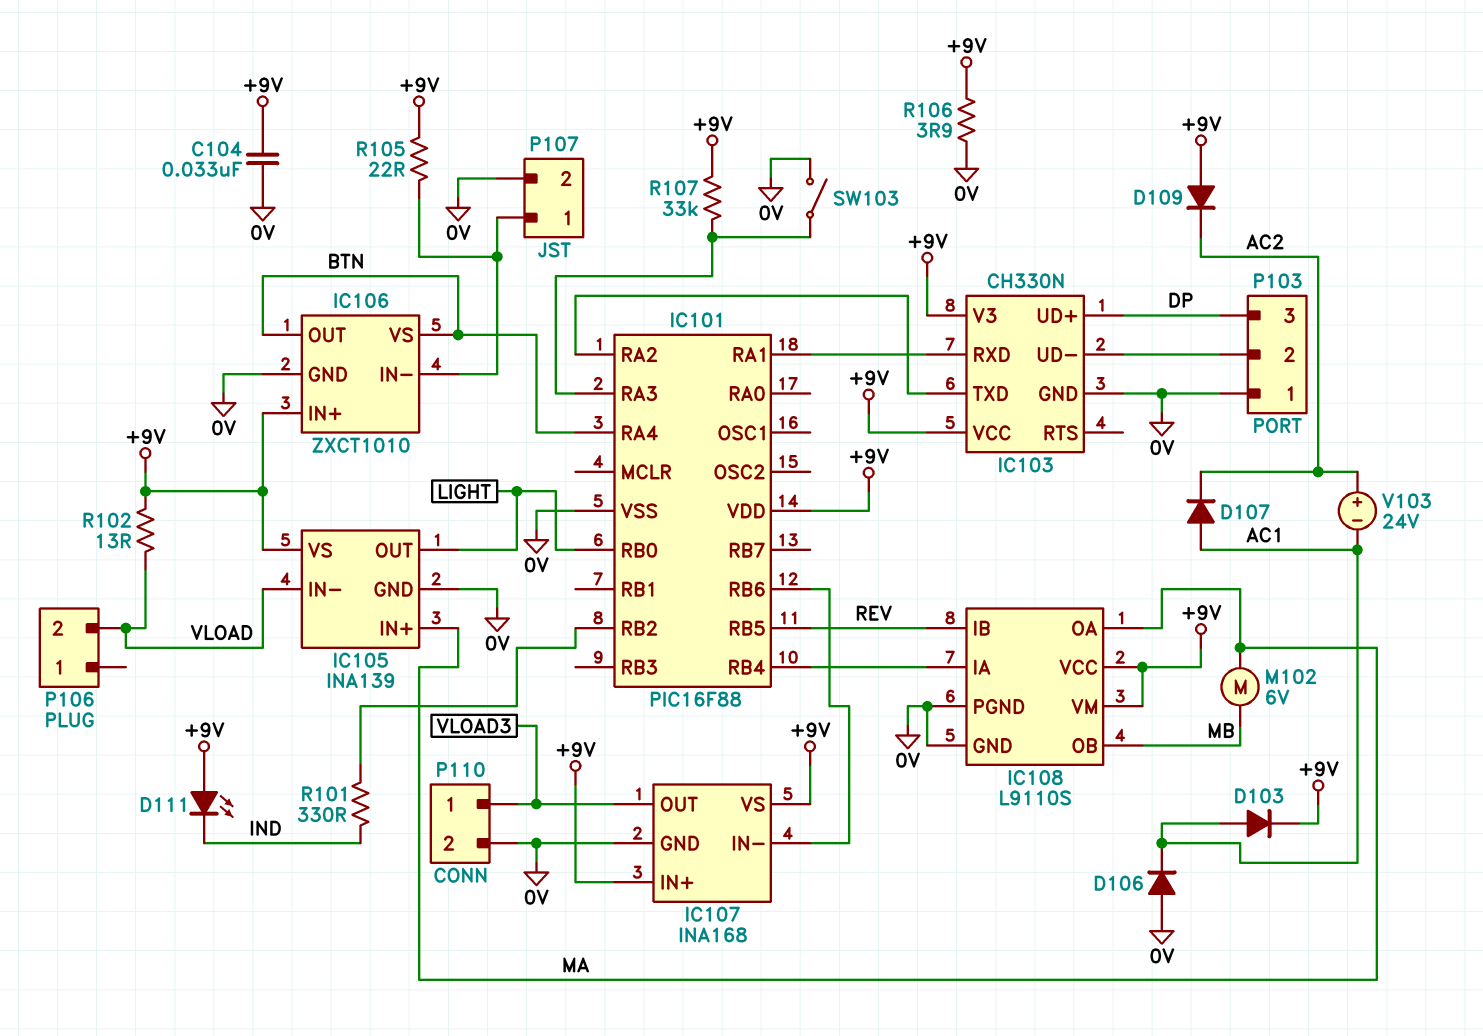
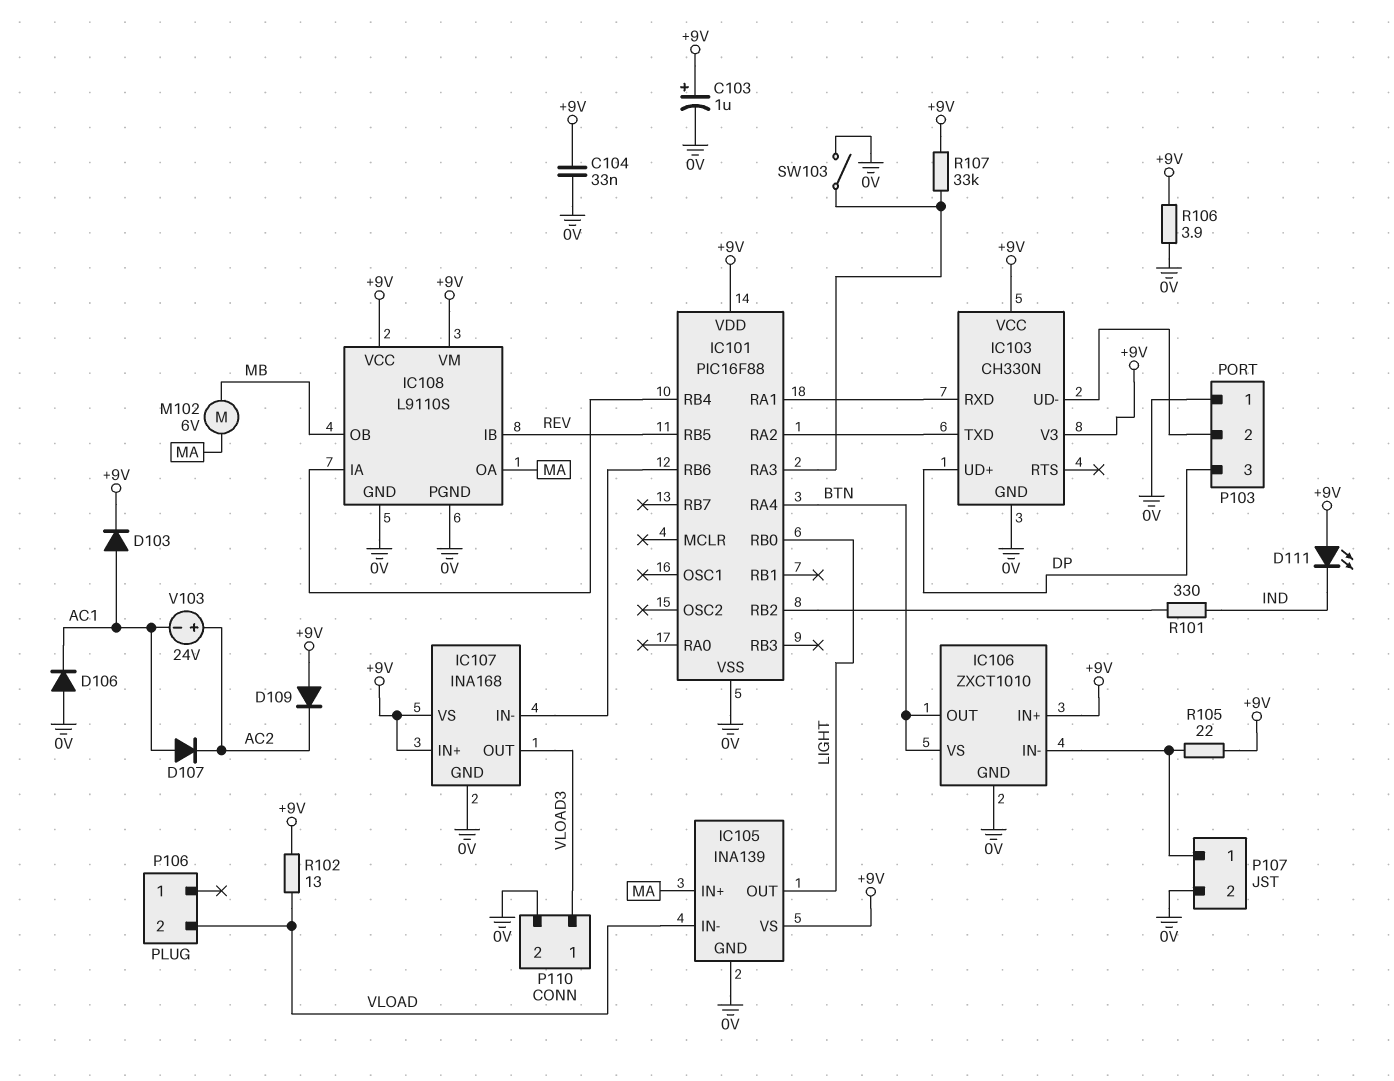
C103: none -> 1uF (plus +9V, minus 0V)

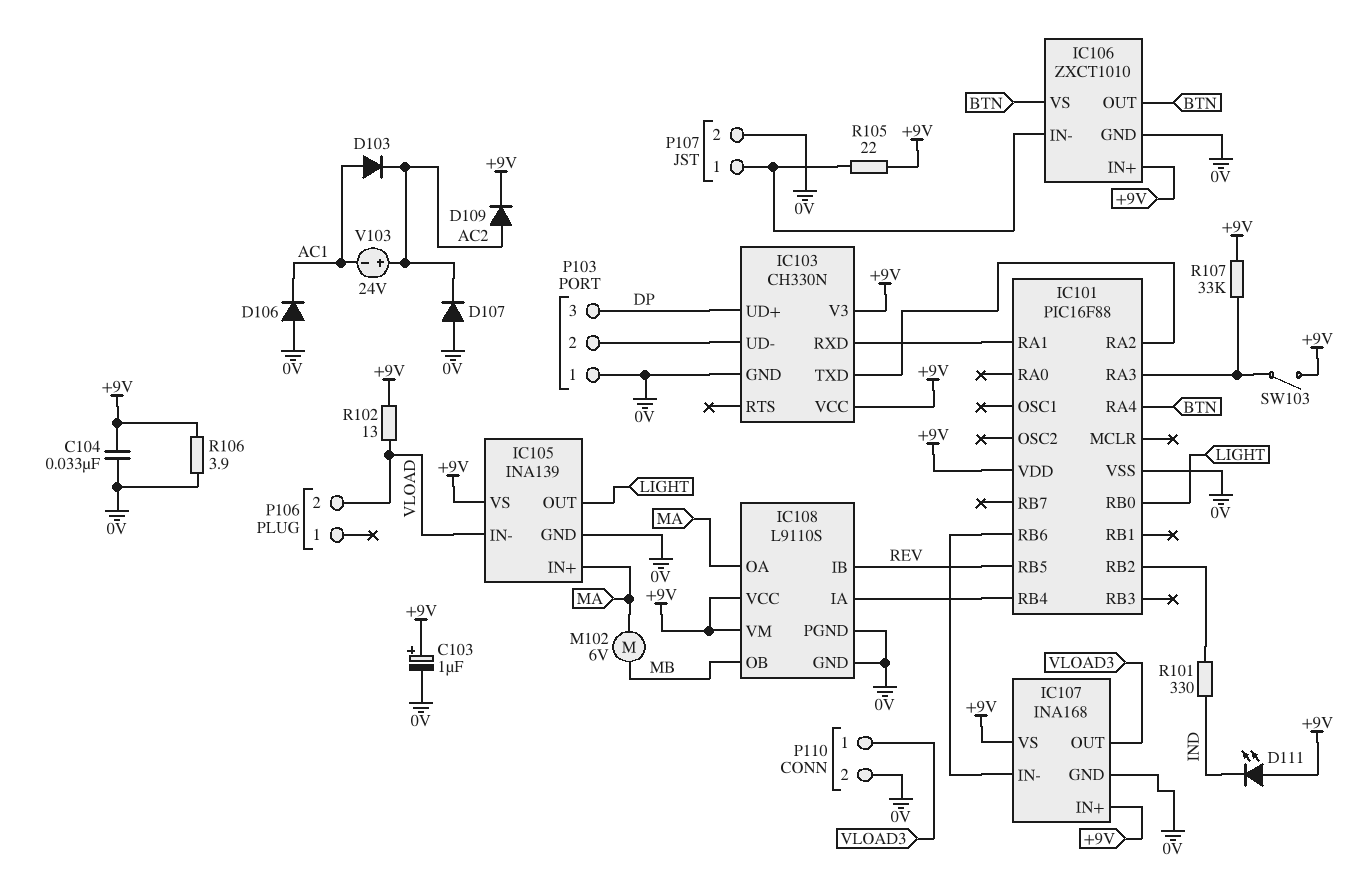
D103: diode (A AC1, K +9V) -> diode (A AC1, K AC2)
D107: diode (A AC1, K AC2) -> diode (A 0V, K AC2)
D109: diode (A +9V, K AC2) -> diode (A AC2, K +9V)
SW103: switch (0V, IC101/RA3) -> switch (+9V, IC101/RA3)

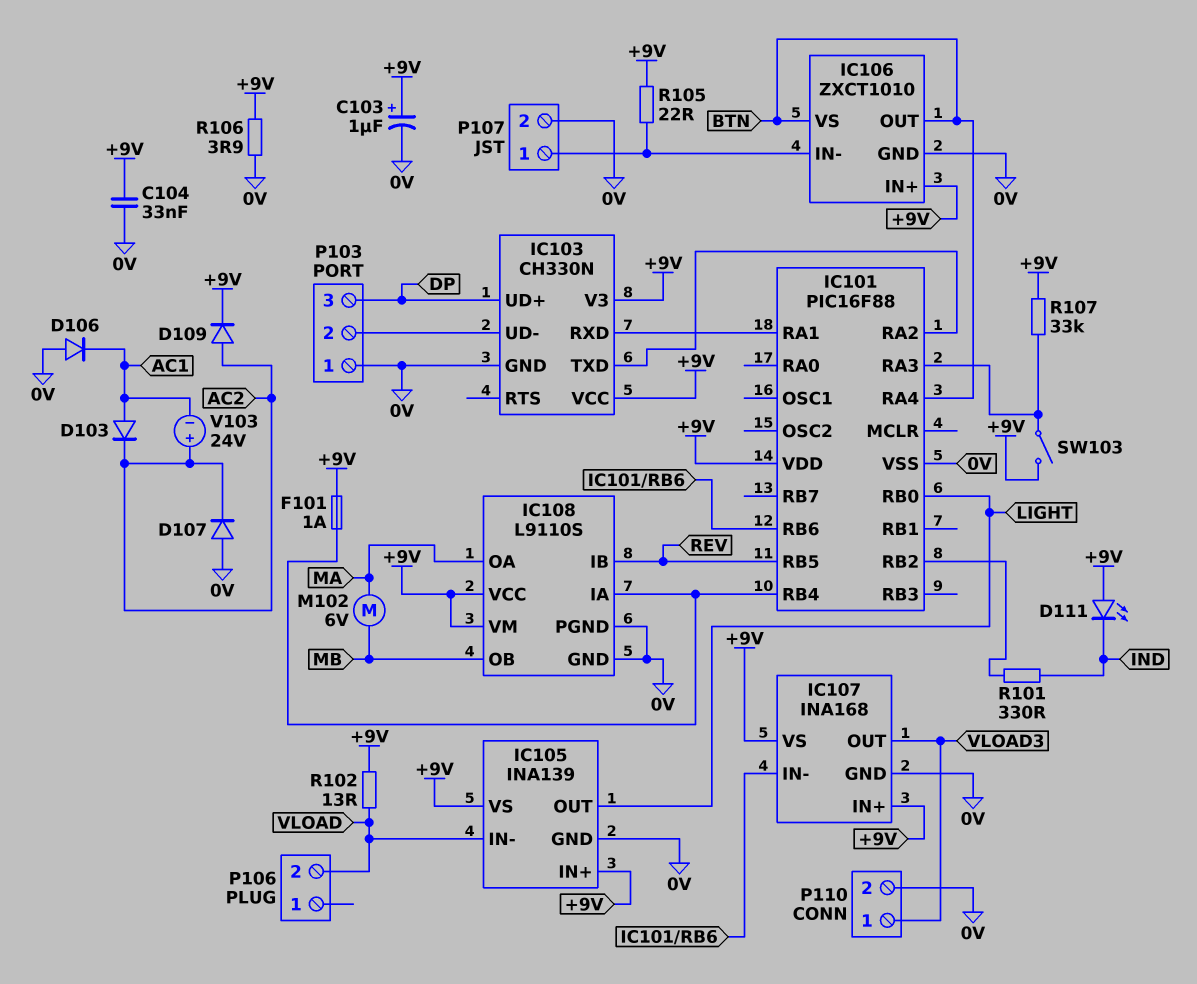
F101: none -> 1A (+9V, IC101/RB4)
IC105 pin IN+: MA -> +9V

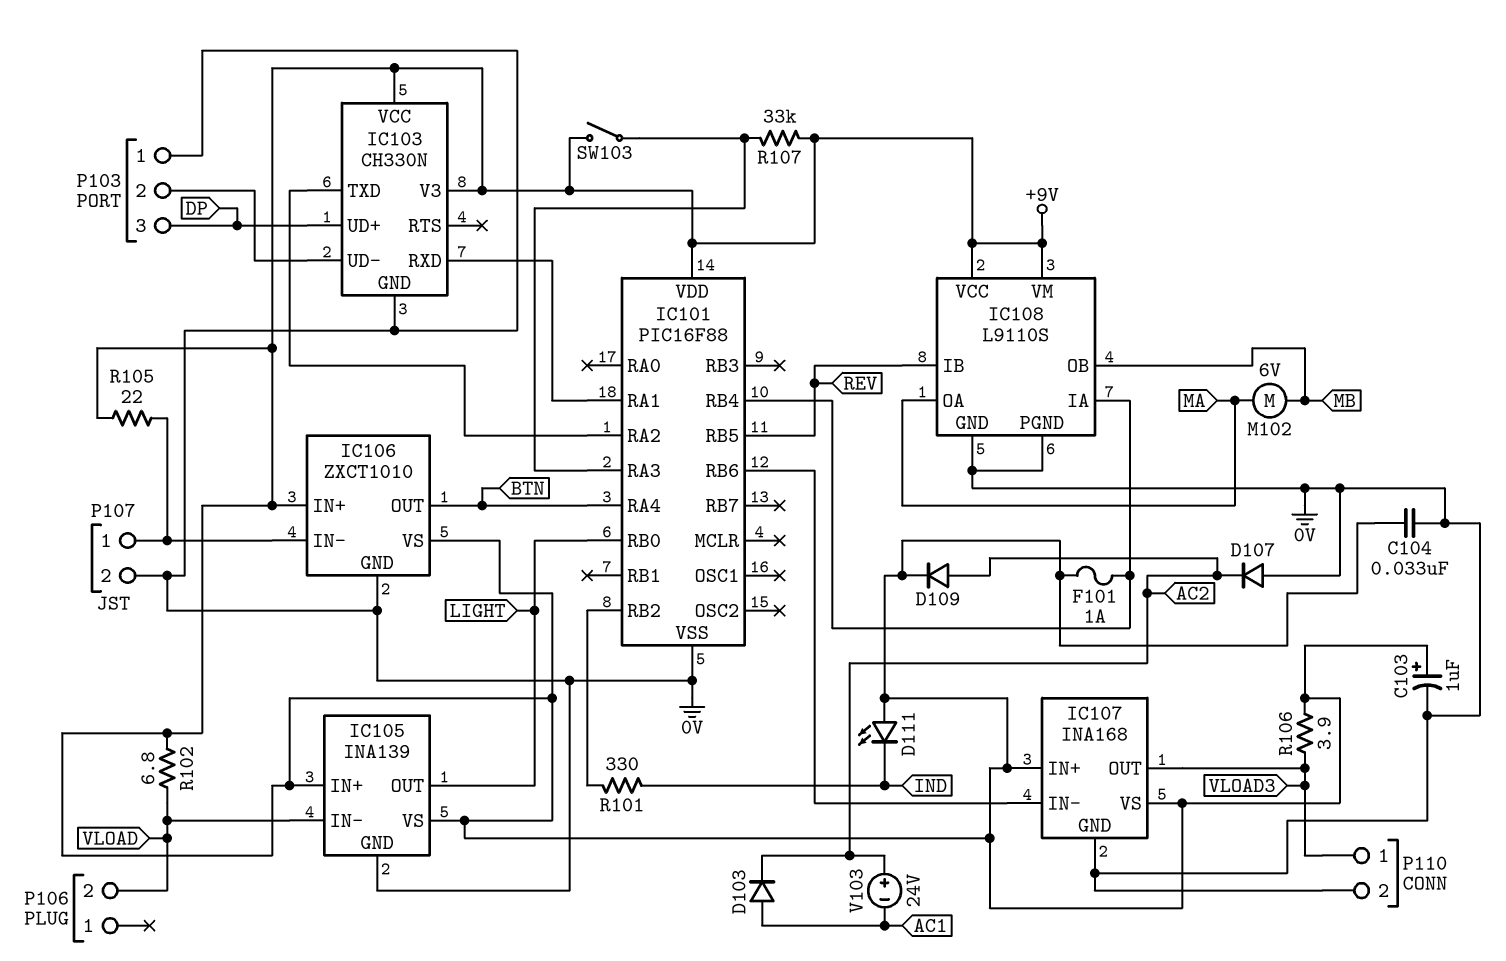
D106: diode (A 0V, K AC1) -> none
IC106 pin VS: BTN -> +9V
R102: 13 (+9V, VLOAD) -> 6.8 (+9V, VLOAD)
R106: 3.9 (+9V, 0V) -> 3.9 (+9V, VLOAD3)

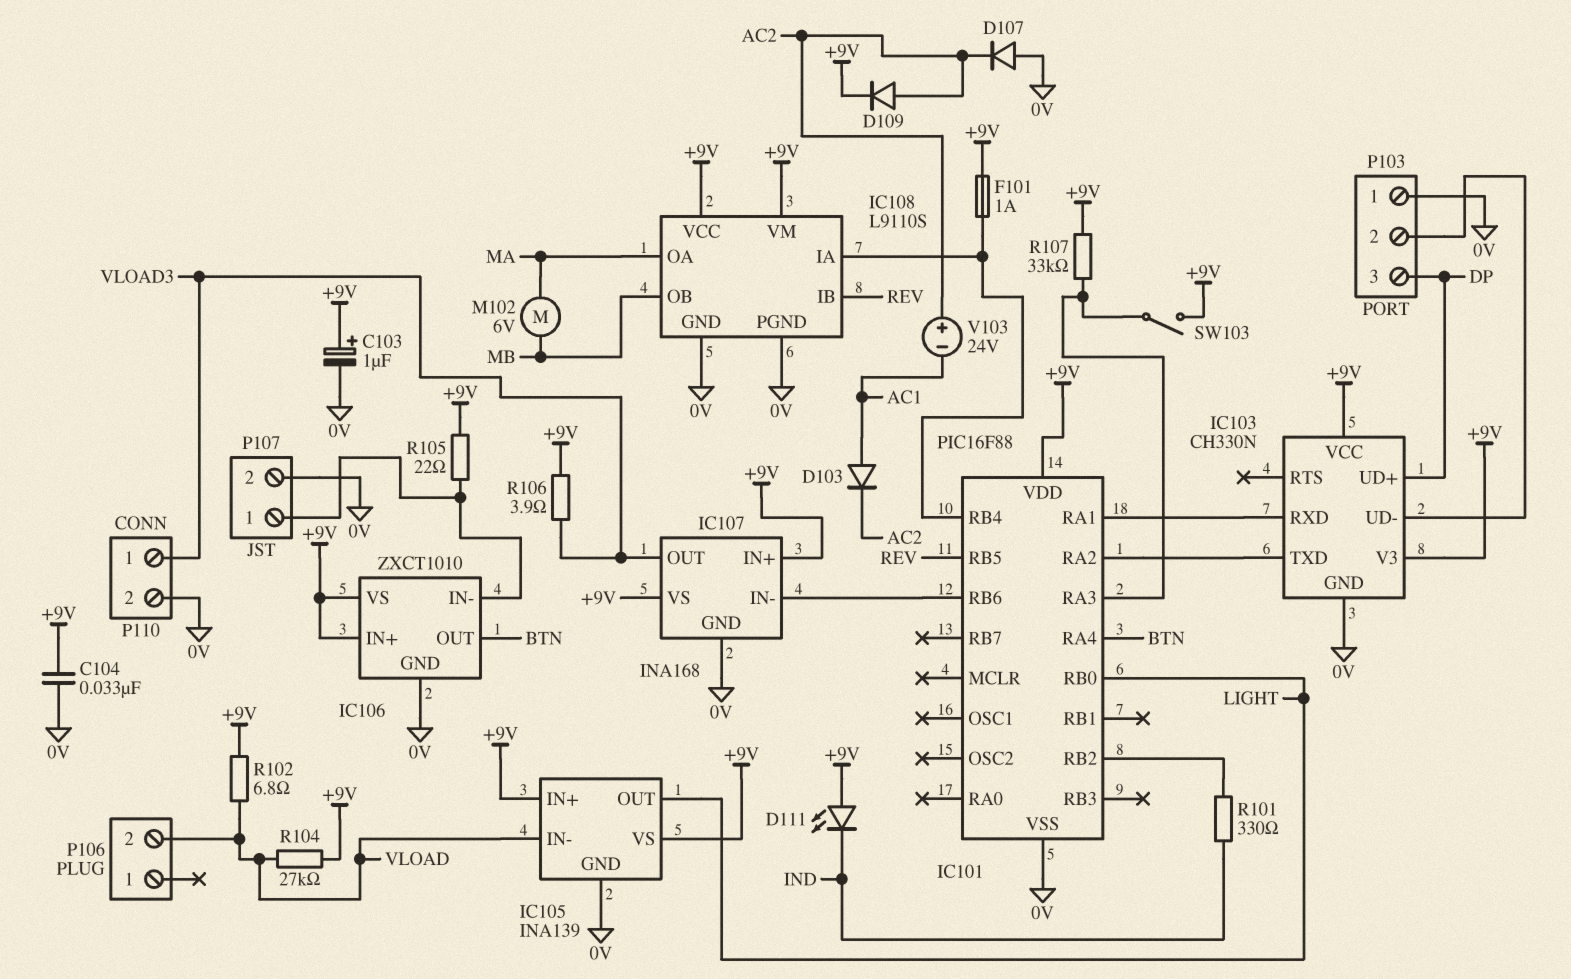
R104: none -> 27k (+9V, VLOAD)

